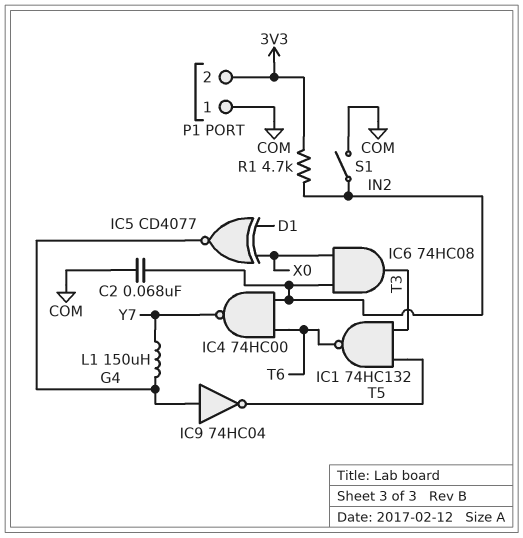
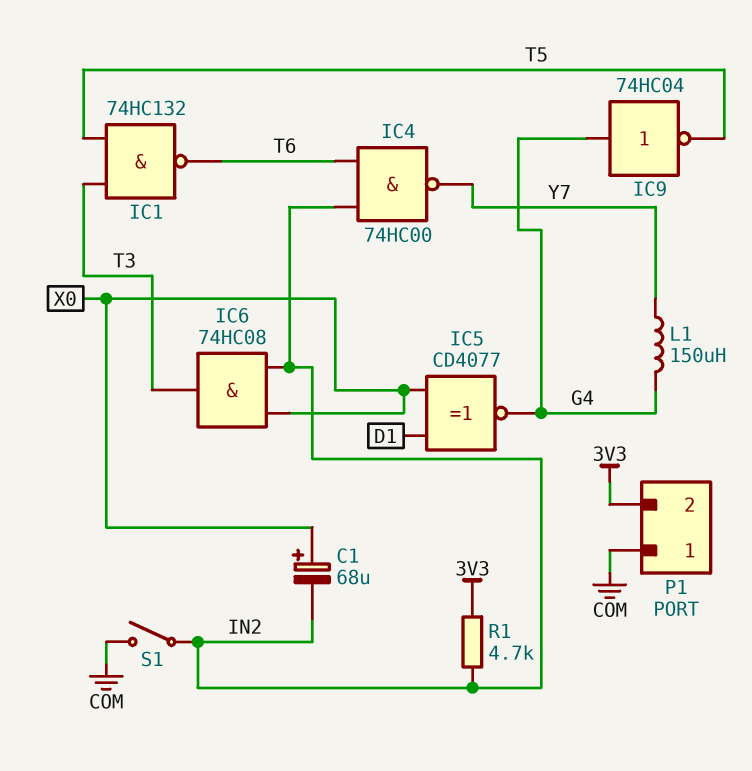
C1: none -> 68uF (plus X0, minus IN2)
C2: 68nF (COM, IN2) -> none

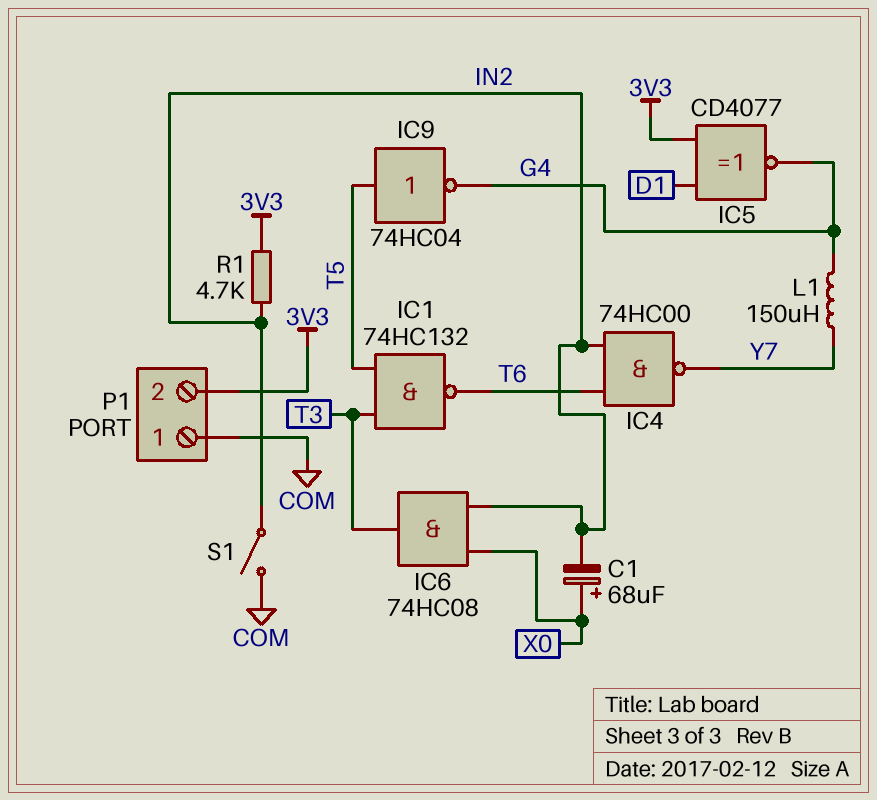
IC5: XNOR CD4077 (in D1, in X0, out G4) -> XNOR CD4077 (in 3V3, in D1, out G4)
IC9: NOT 74HC04 (in G4, out T5) -> NOT 74HC04 (in T5, out G4)

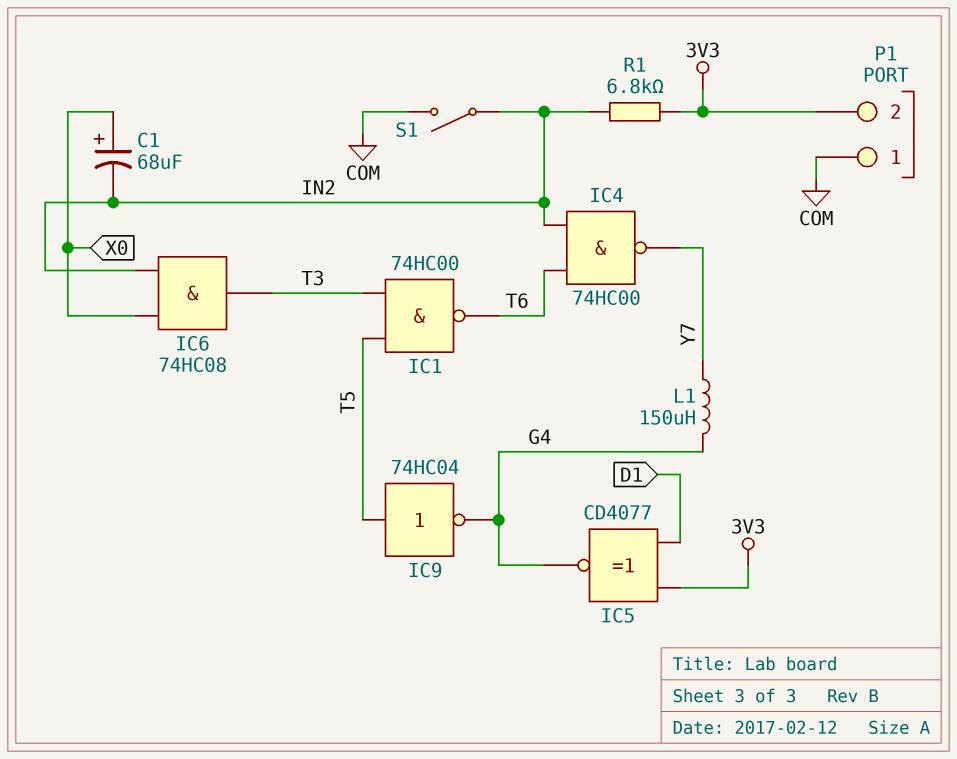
IC1: NAND 74HC132 (in T3, in T5, out T6) -> NAND 74HC00 (in T3, in T5, out T6)
R1: 4.7k (3V3, IN2) -> 6.8k (3V3, IN2)

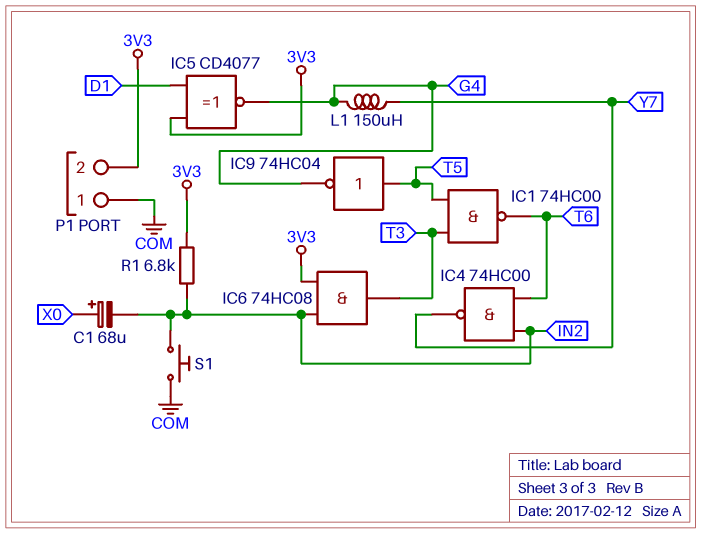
IC6: AND 74HC08 (in IN2, in X0, out T3) -> AND 74HC08 (in 3V3, in IN2, out T3)
S1: switch (COM, IN2) -> button (COM, IN2)

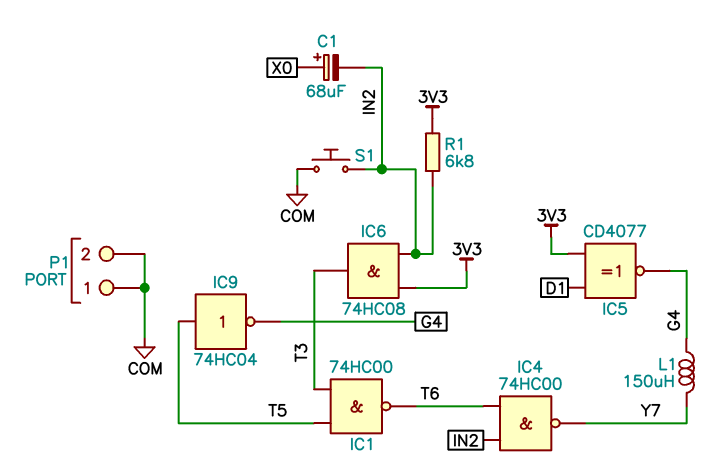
P1 pin 2: 3V3 -> COM

